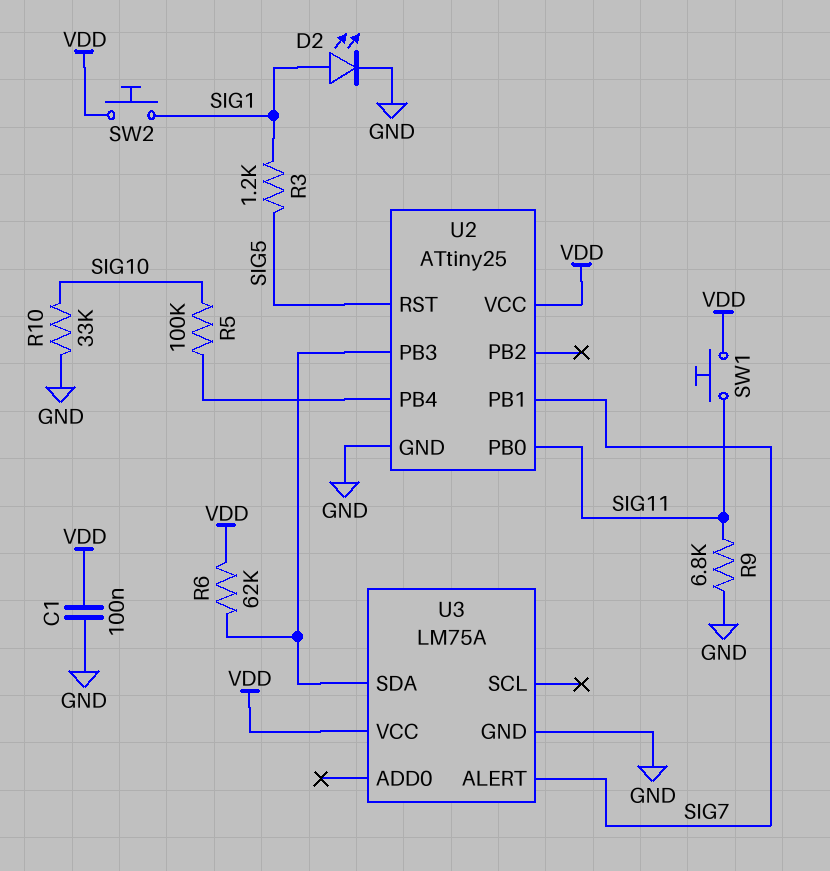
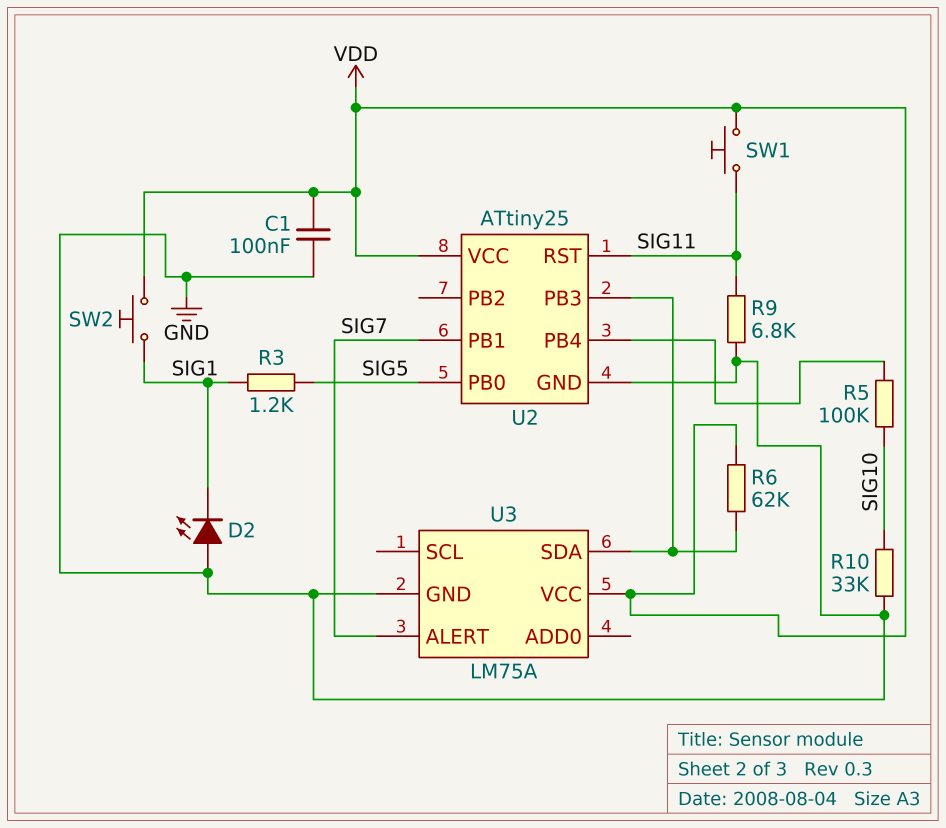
D2: LED (A SIG1, K GND) -> LED (A GND, K SIG1)
U2 pin PB0: SIG11 -> SIG5
U2 pin RST: SIG5 -> SIG11

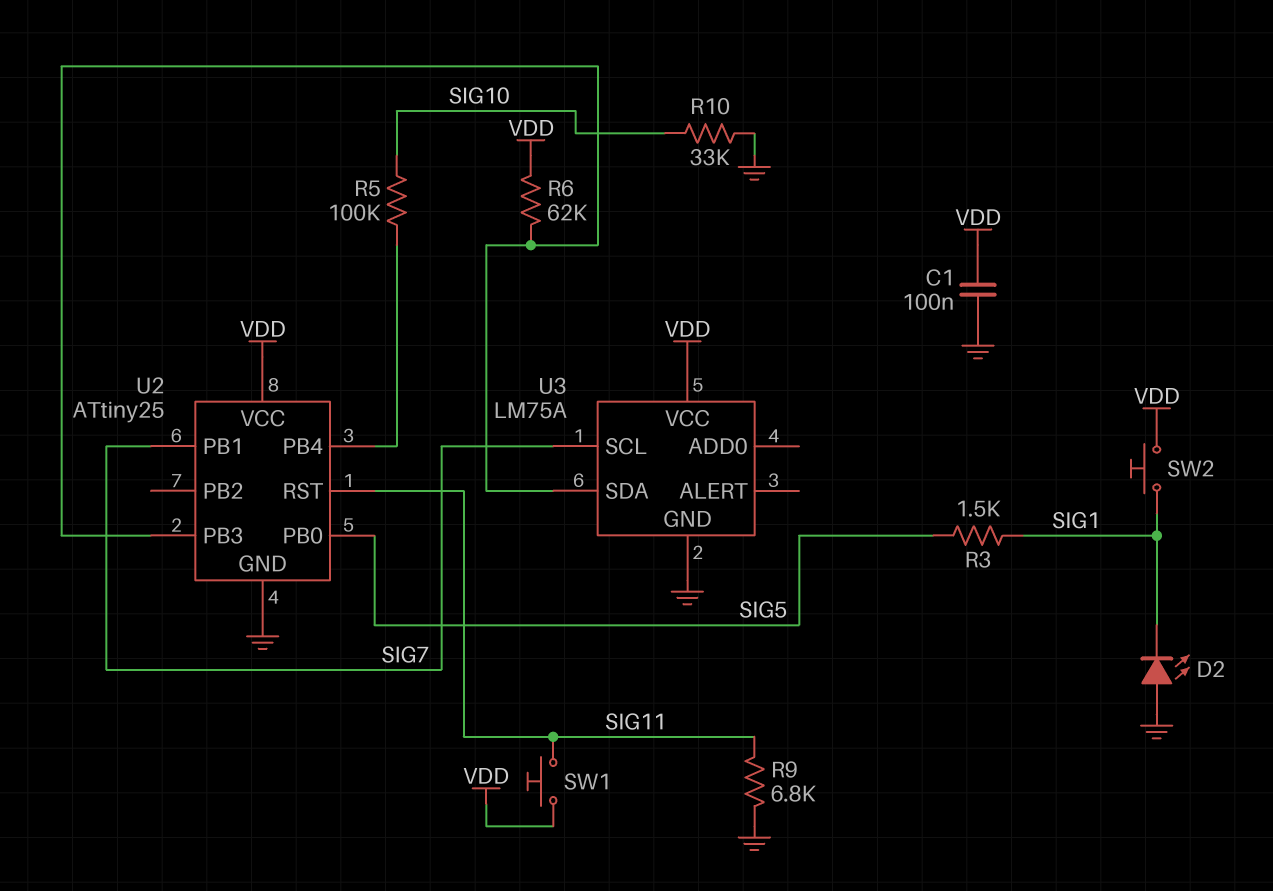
R3: 1.2k (SIG1, SIG5) -> 1.5k (SIG1, SIG5)
U3 pin ALERT: SIG7 -> none
U3 pin SCL: none -> SIG7

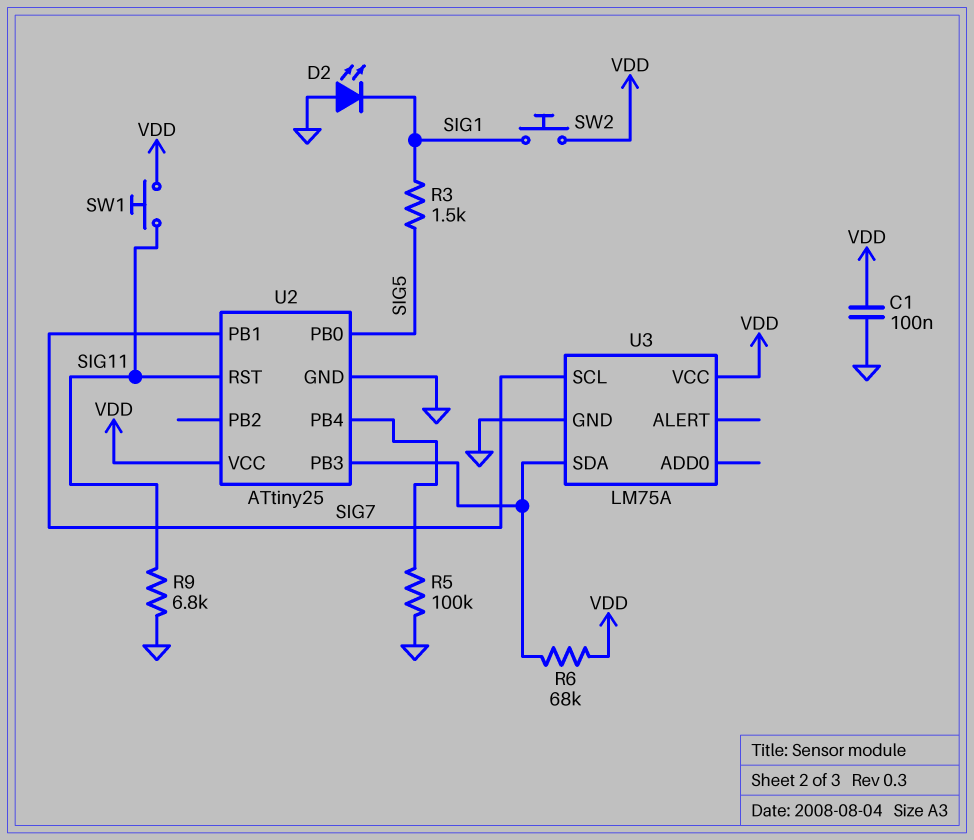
R5: 100k (SIG10, U2/PB4) -> 100k (GND, U2/PB4)
R6: 62k (U2/PB3, VDD) -> 68k (U2/PB3, VDD)
R10: 33k (GND, SIG10) -> none

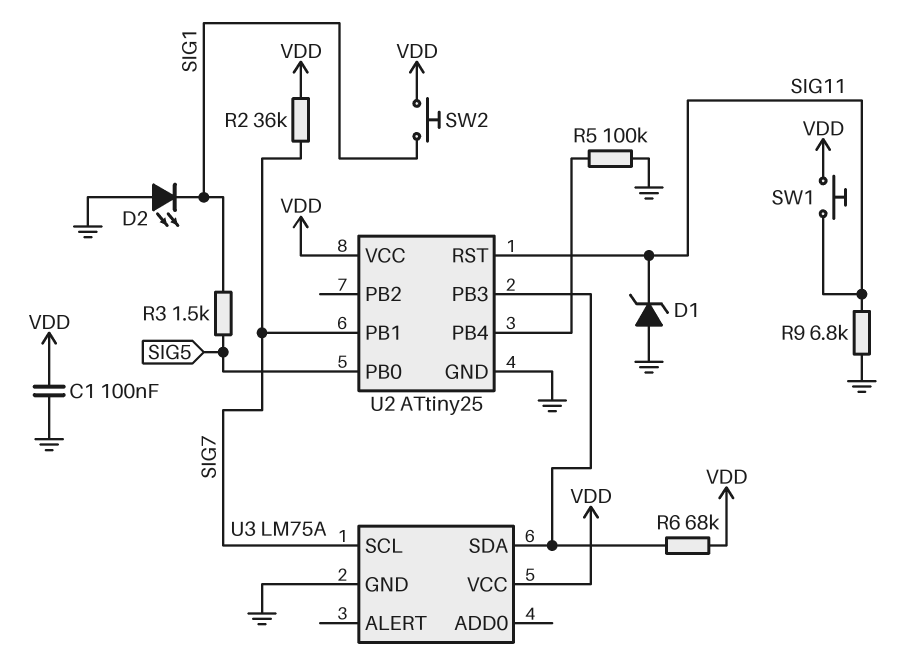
D1: none -> zener (A GND, K SIG11)
R2: none -> 36k (SIG7, VDD)

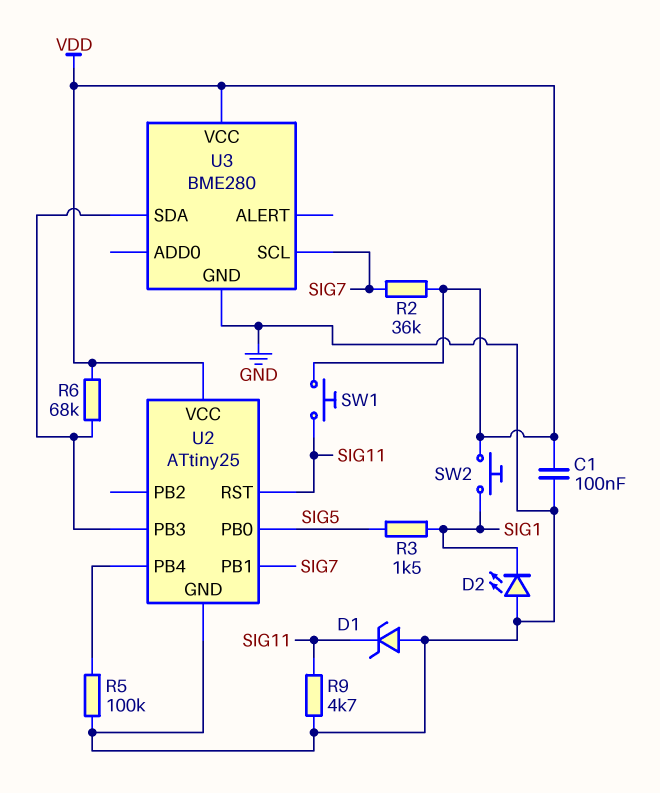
R9: 6.8k (GND, SIG11) -> 4.7k (GND, SIG11)
U3: LM75A -> BME280

